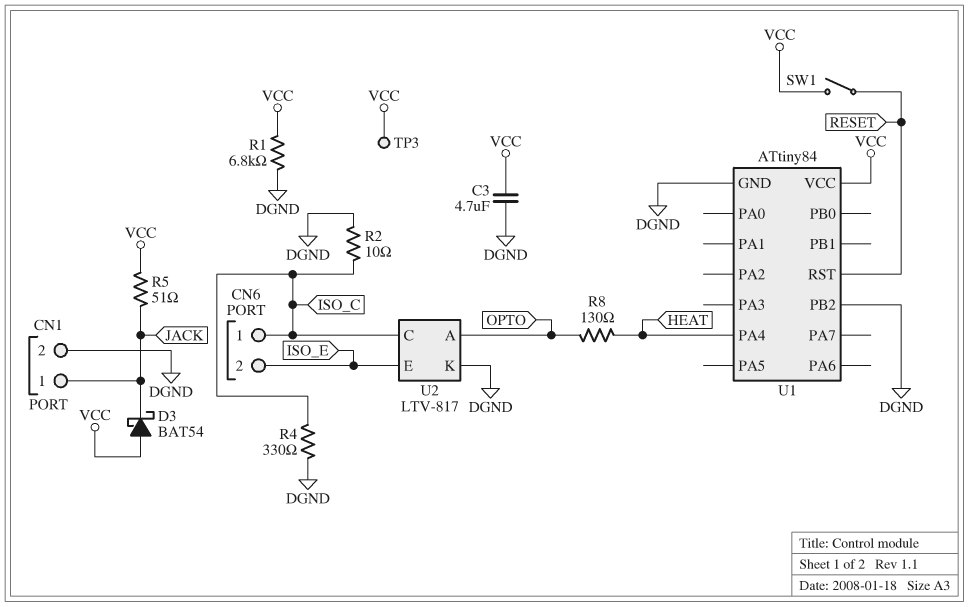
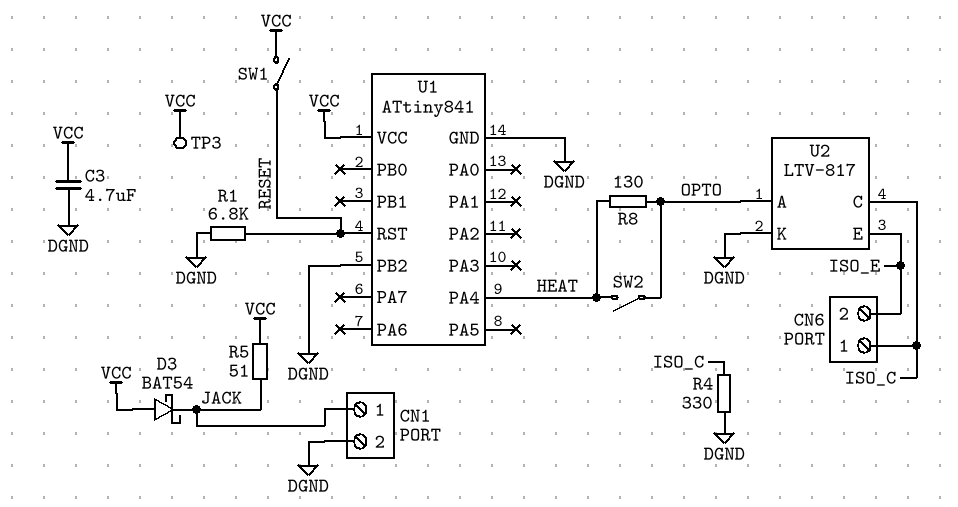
R1: 6.8k (DGND, VCC) -> 6.8k (DGND, RESET)
R2: 10 (DGND, ISO_C) -> none
SW2: none -> switch (HEAT, OPTO)
U1: ATtiny84 -> ATtiny841

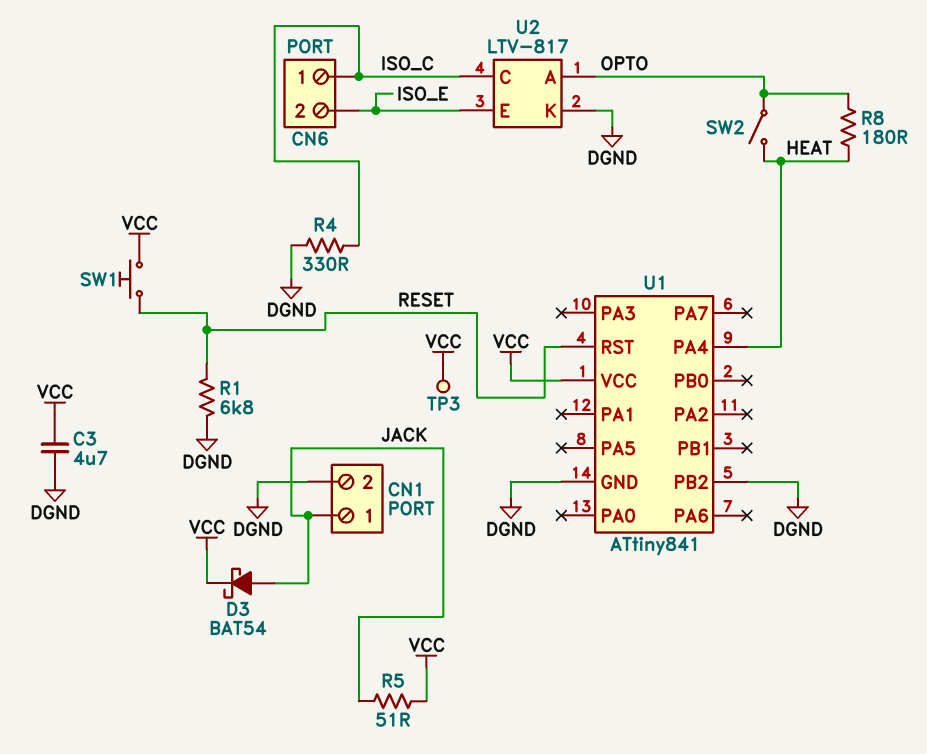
D3: schottky BAT54 (A VCC, K JACK) -> schottky BAT54 (A JACK, K VCC)
R8: 130 (HEAT, OPTO) -> 180 (HEAT, OPTO)
SW1: switch (RESET, VCC) -> button (RESET, VCC)

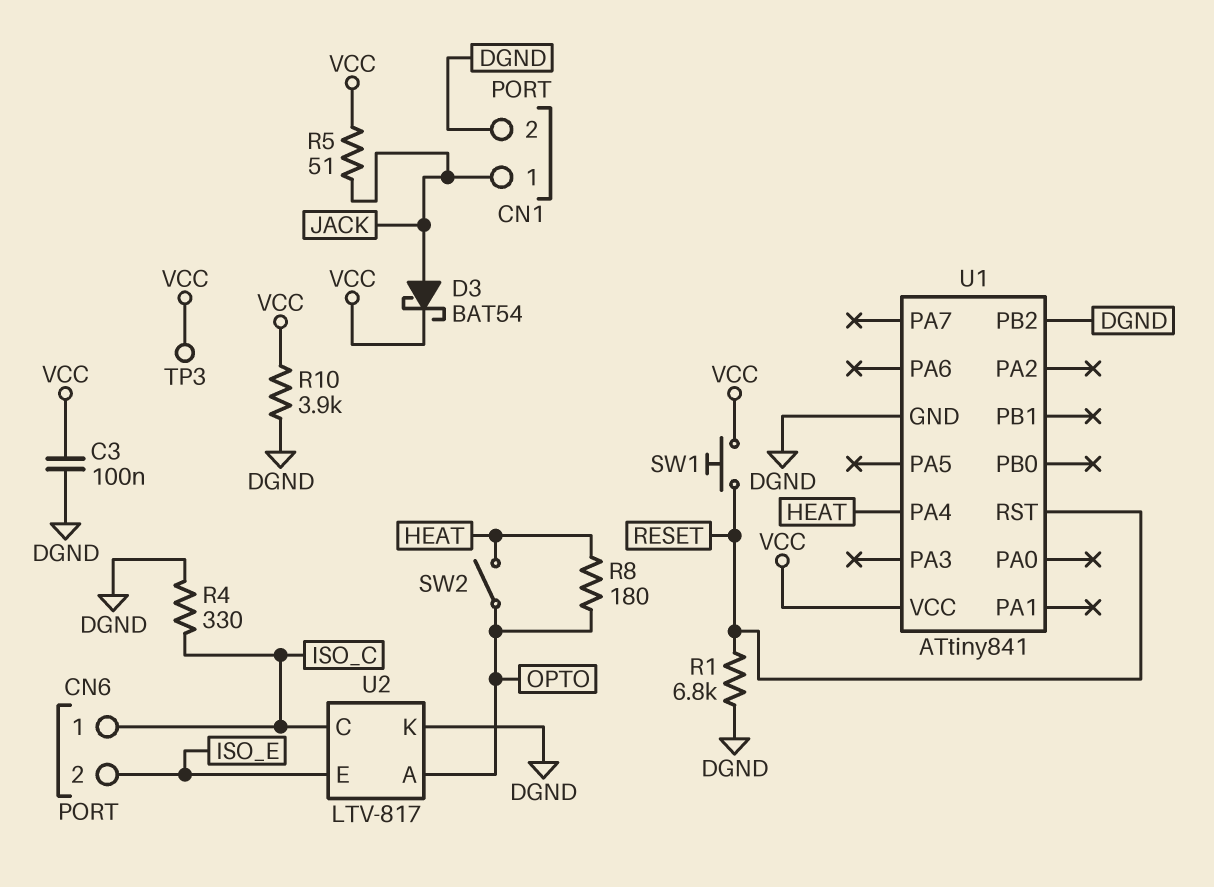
C3: 4.7uF (DGND, VCC) -> 100nF (DGND, VCC)
R10: none -> 3.9k (DGND, VCC)

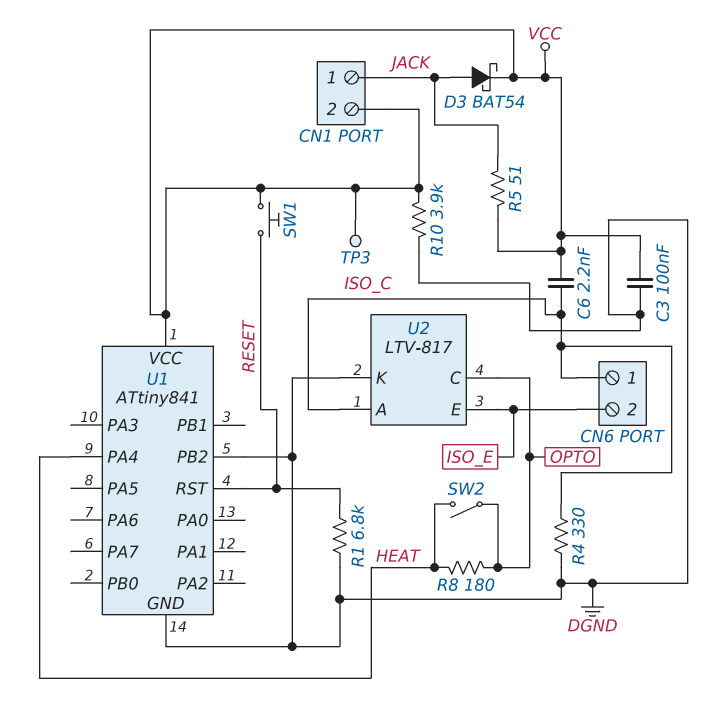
C6: none -> 2.2nF (ISO_C, VCC)
CN1 pin 2: DGND -> VCC
U2 pin A: OPTO -> ISO_C
U2 pin C: ISO_C -> OPTO

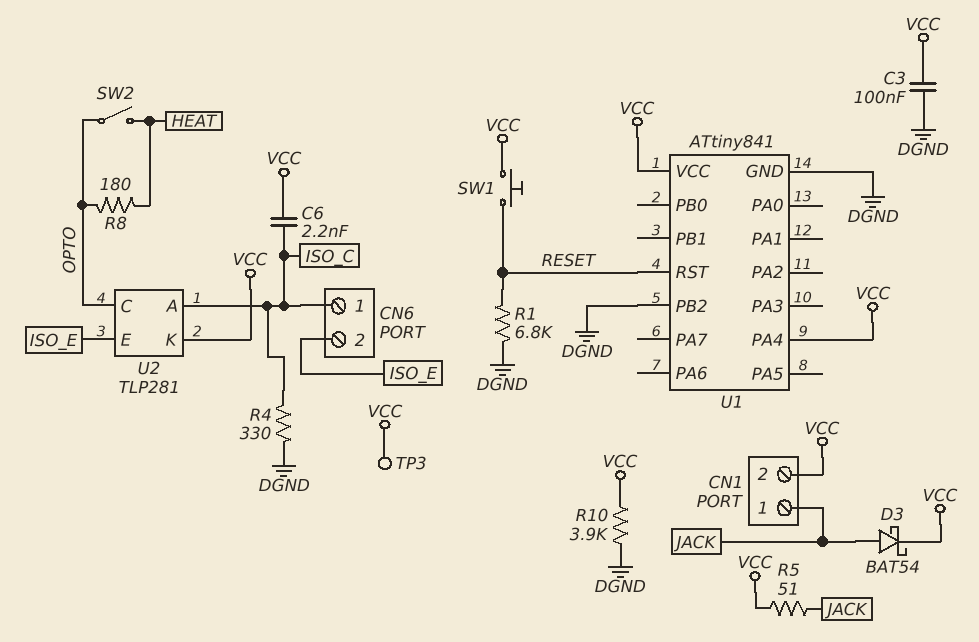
U1 pin PA4: HEAT -> VCC
U2: LTV-817 -> TLP281
U2 pin K: DGND -> VCC

